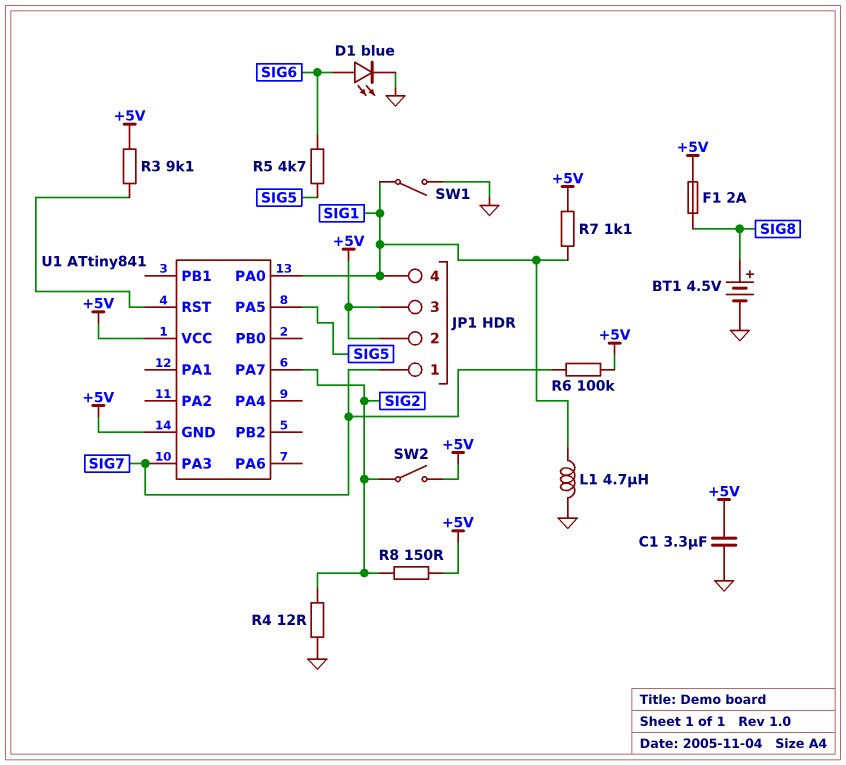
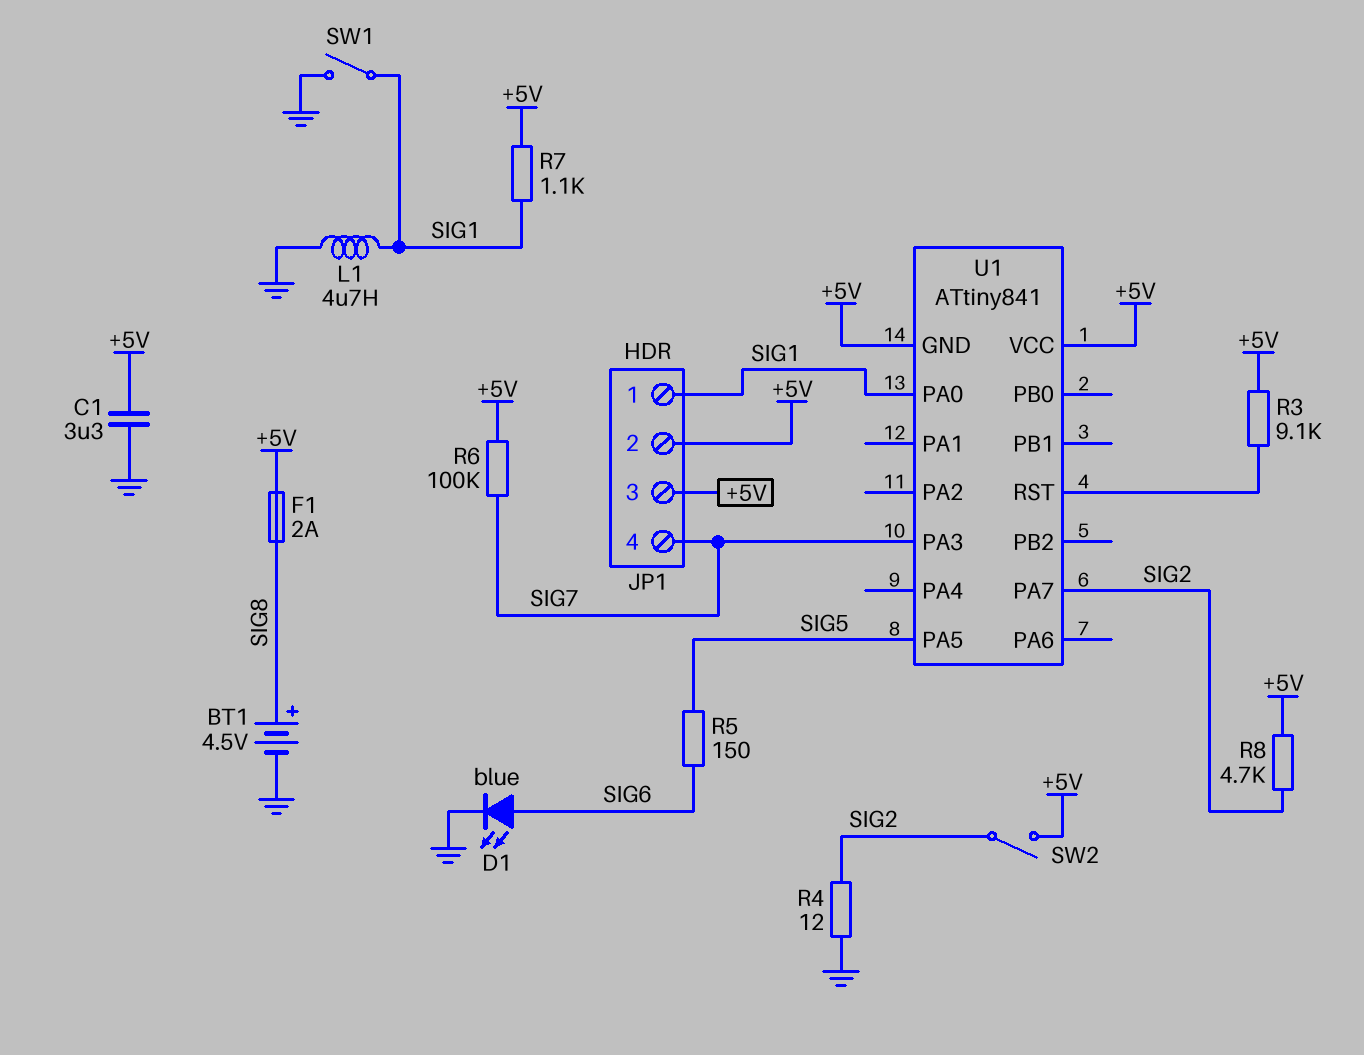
JP1 pin 1: SIG7 -> SIG1
JP1 pin 4: SIG1 -> SIG7
R5: 4.7k (SIG5, SIG6) -> 150 (SIG5, SIG6)
R8: 150 (+5V, SIG2) -> 4.7k (+5V, SIG2)

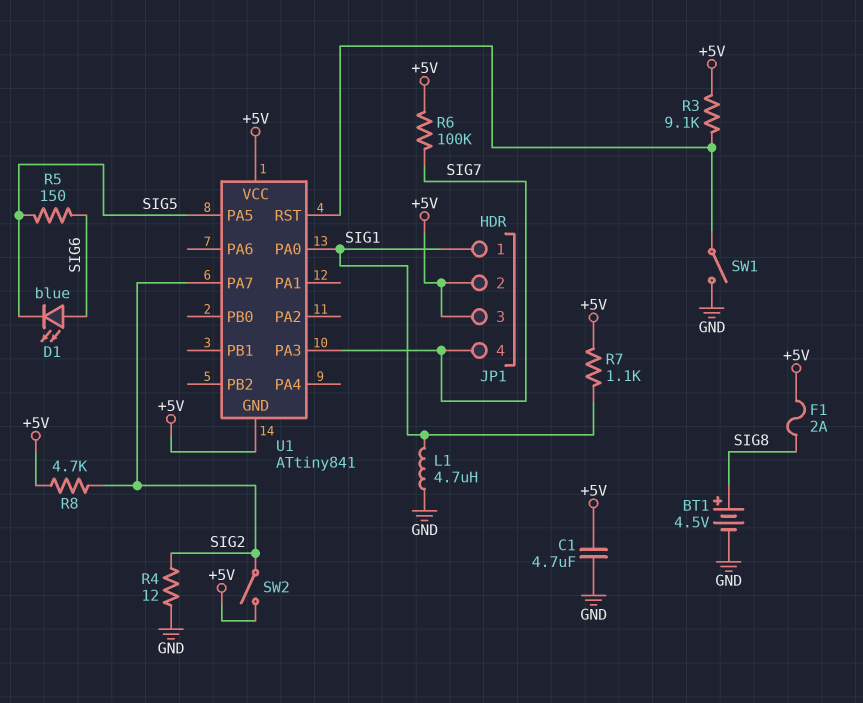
C1: 3.3uF (+5V, GND) -> 4.7uF (+5V, GND)
D1: LED blue (A SIG6, K GND) -> LED blue (A SIG6, K SIG5)
SW1: switch (GND, SIG1) -> switch (GND, U1/RST)

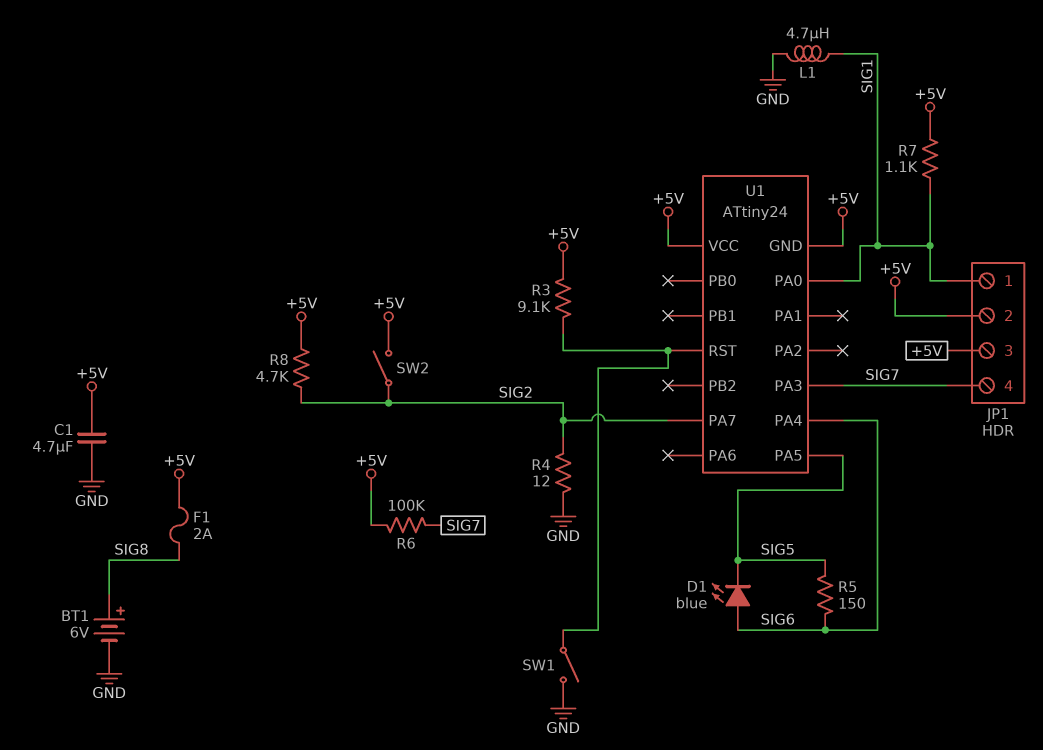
BT1: 4.5V (plus SIG8, minus GND) -> 6V (plus SIG8, minus GND)
U1: ATtiny841 -> ATtiny24
U1 pin PA4: none -> SIG6

